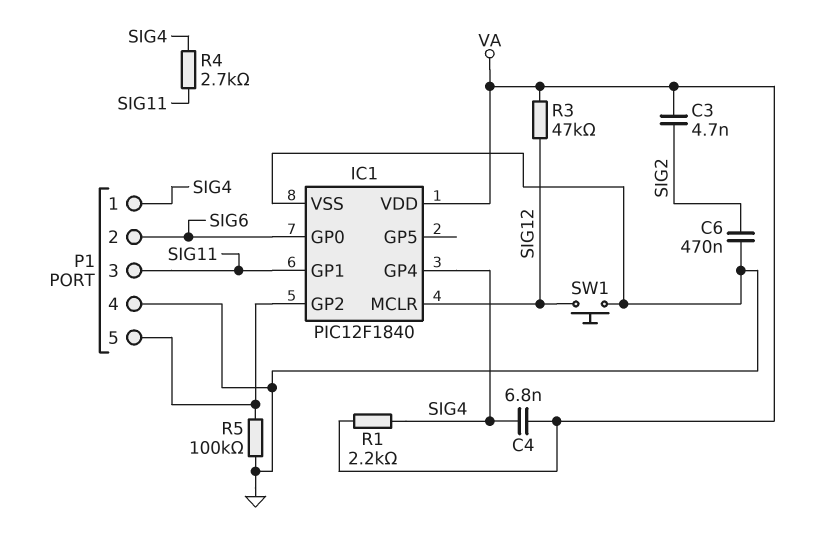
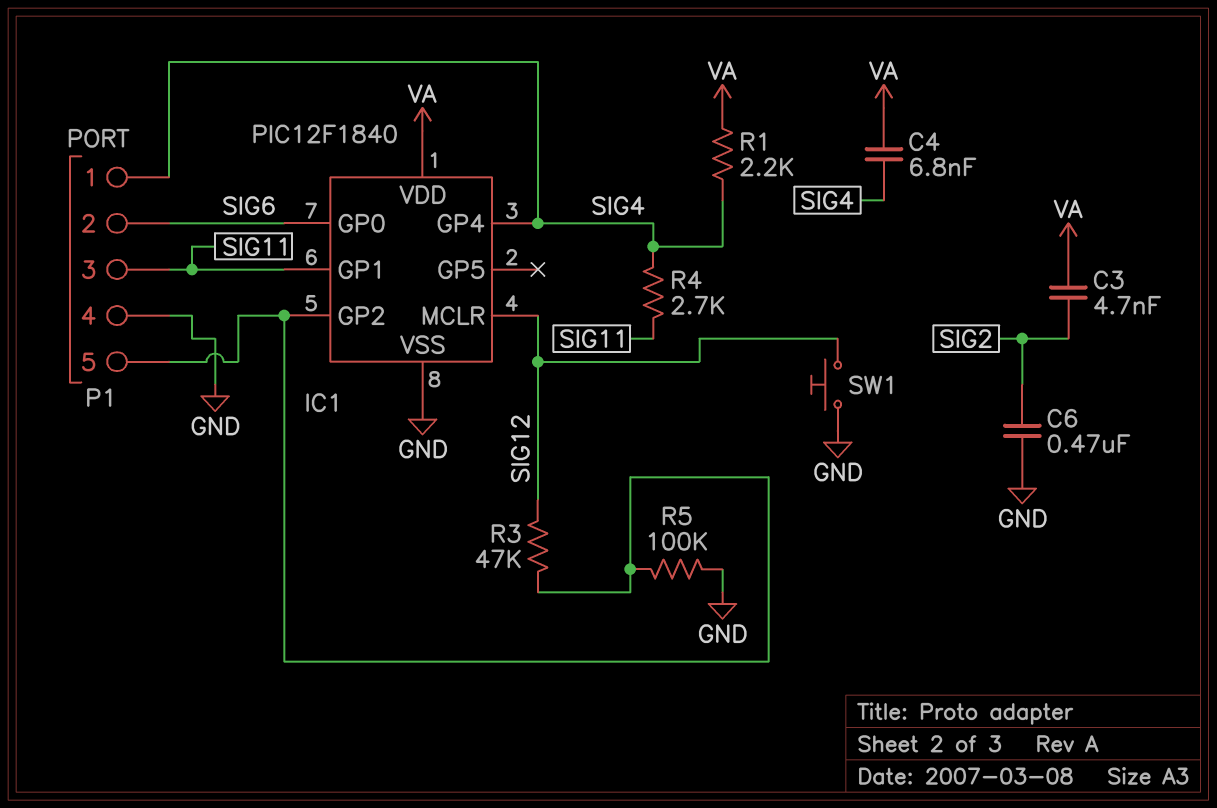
R3: 47k (SIG12, VA) -> 47k (IC1/GP2, SIG12)

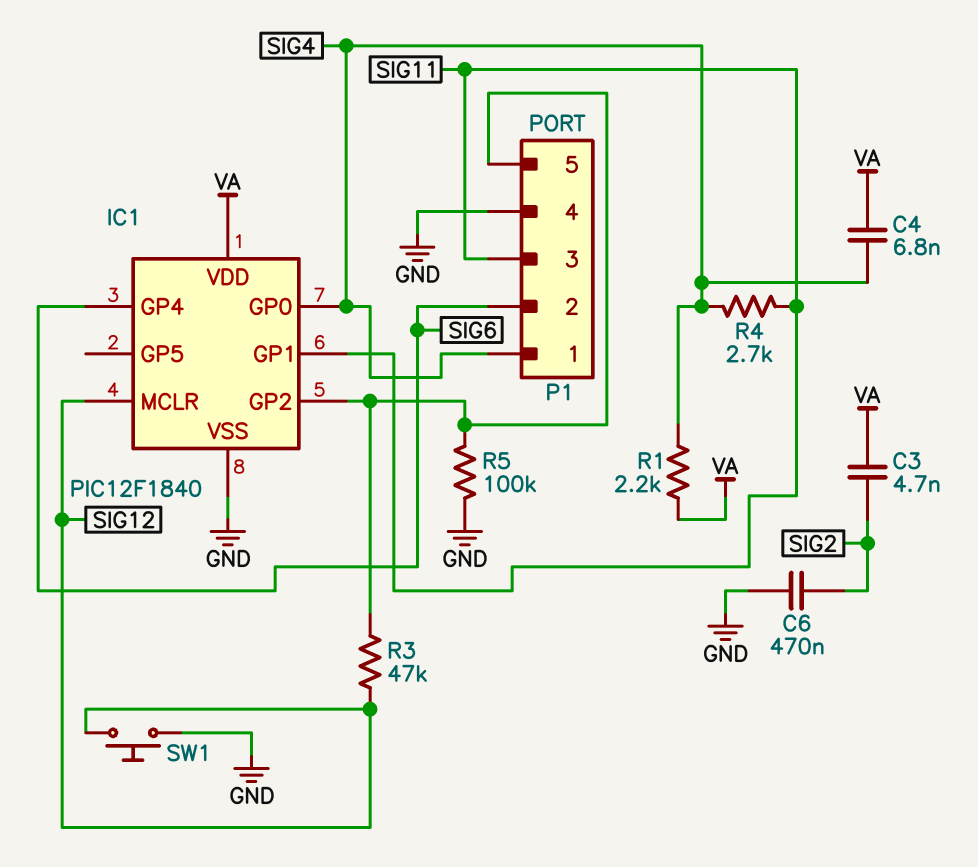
IC1 pin GP0: SIG6 -> SIG4
IC1 pin GP4: SIG4 -> SIG6

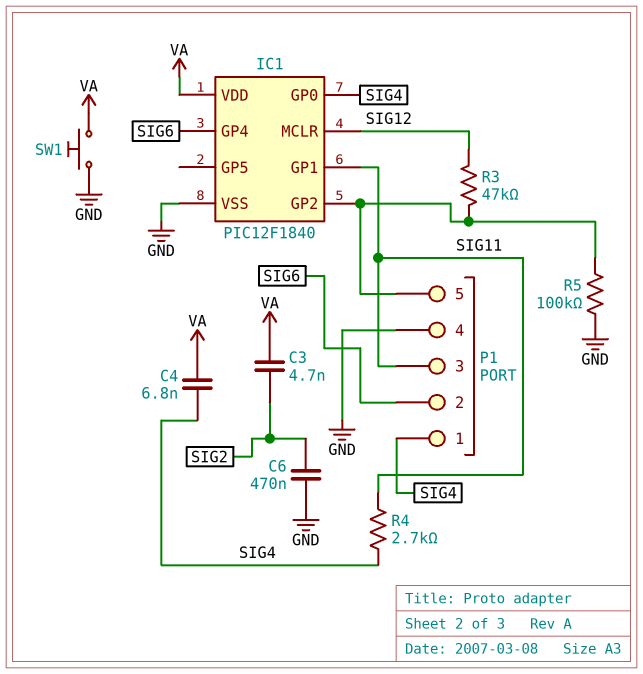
R1: 2.2k (SIG4, VA) -> none
SW1: button (GND, SIG12) -> button (GND, VA)

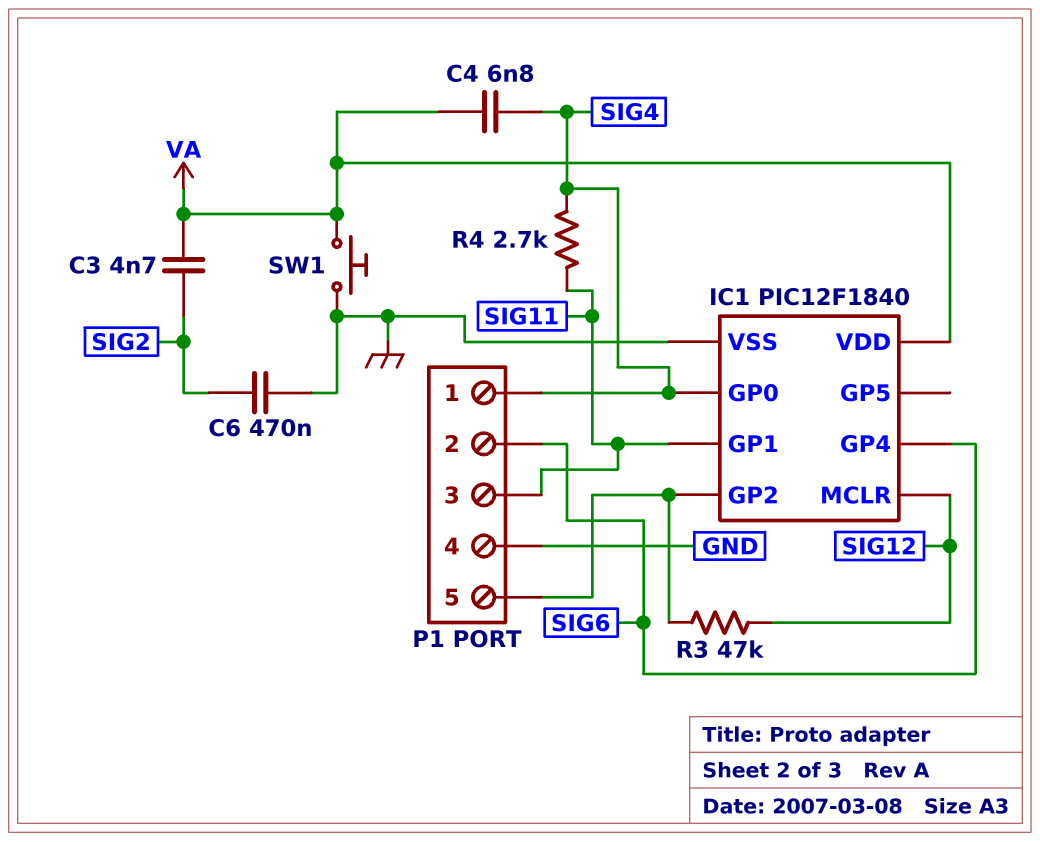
R5: 100k (GND, IC1/GP2) -> none

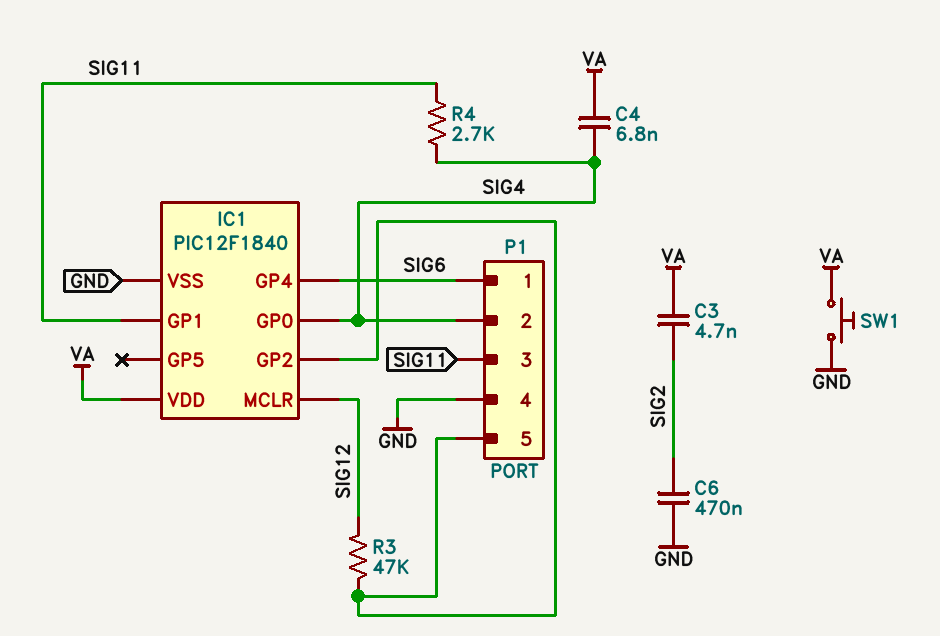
P1 pin 1: SIG4 -> SIG6
P1 pin 2: SIG6 -> SIG4

